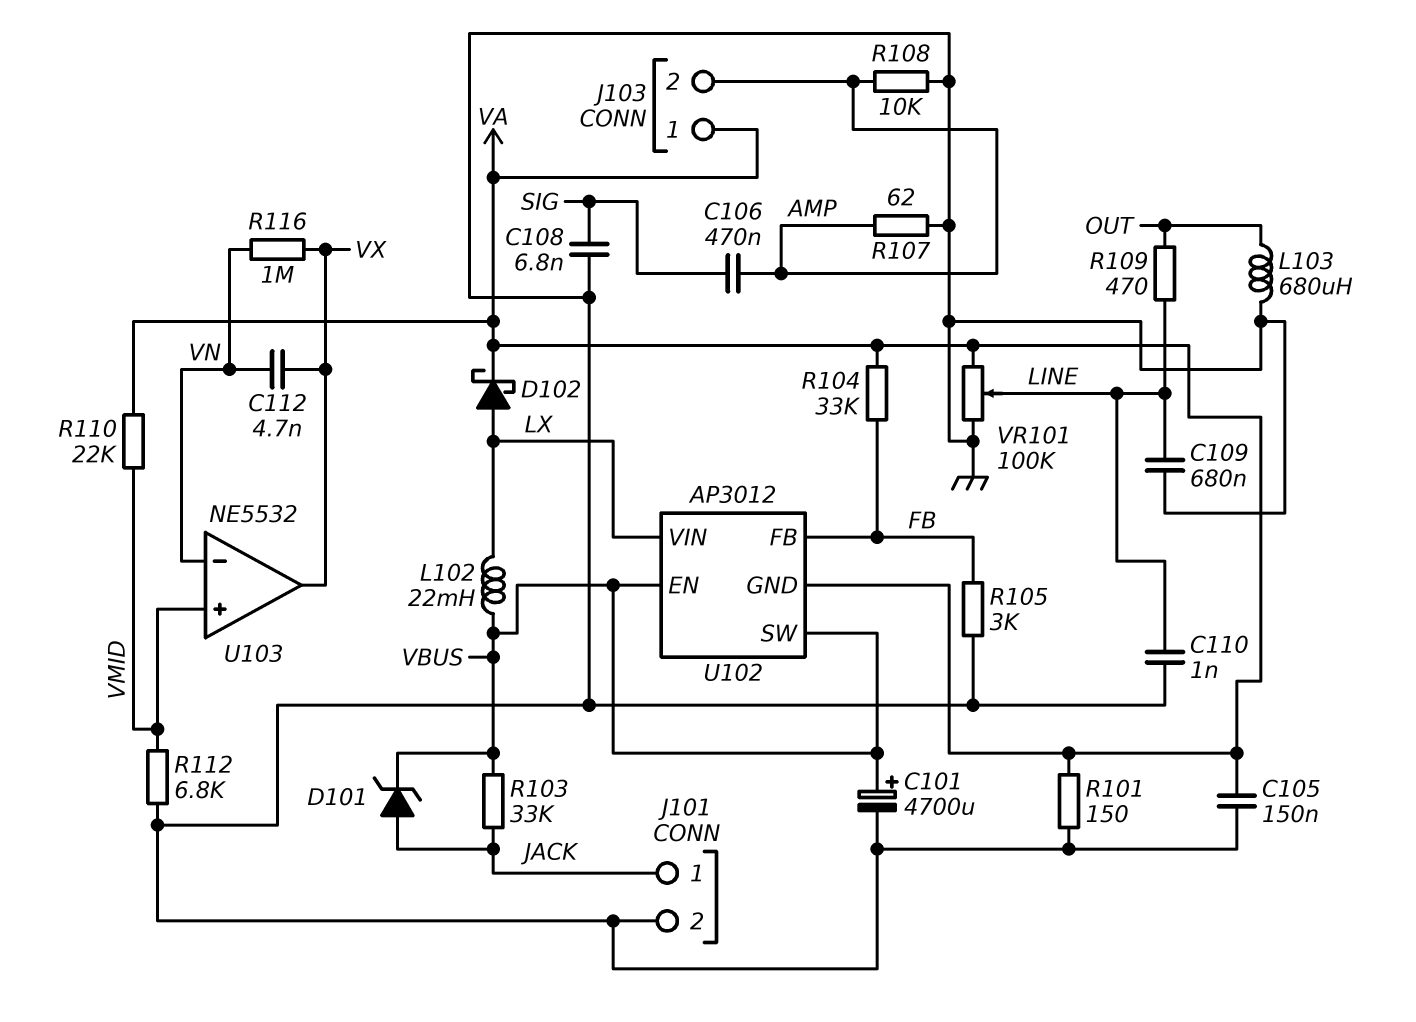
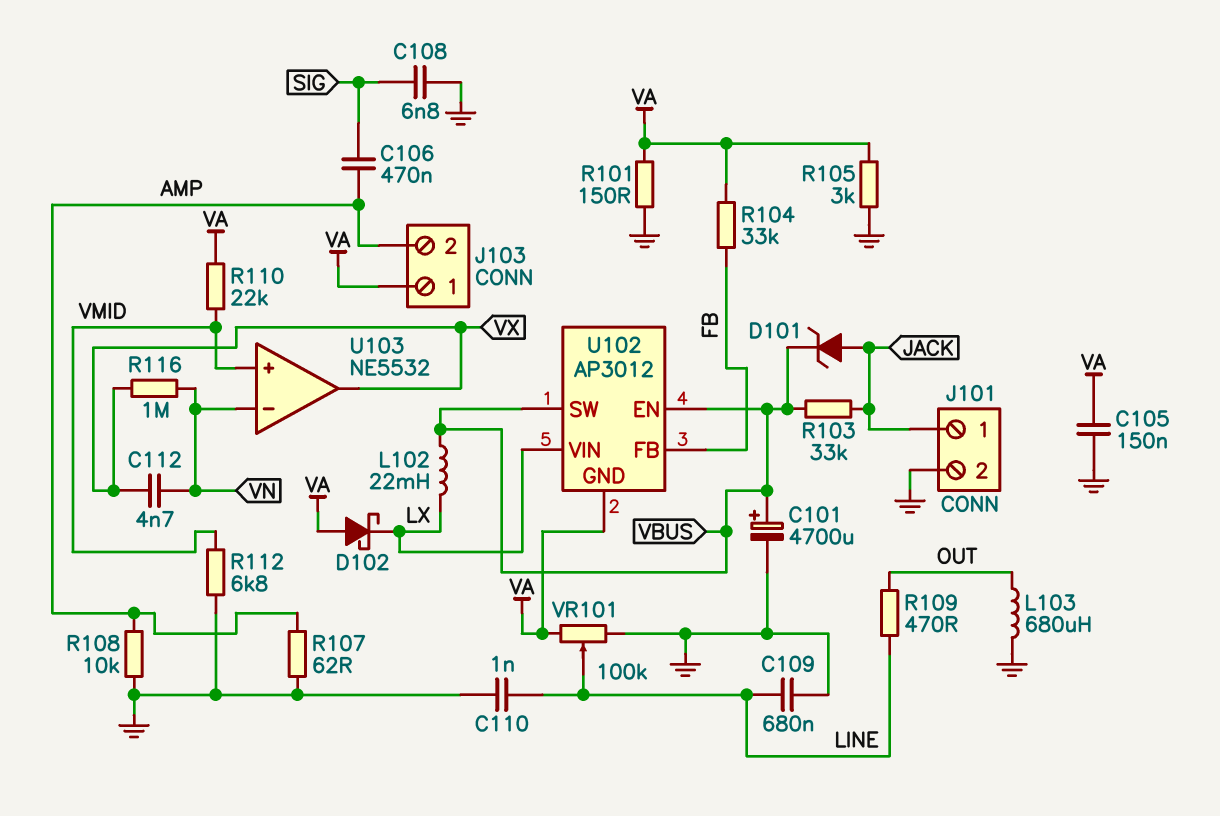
D102: schottky (A LX, K VA) -> schottky (A VA, K LX)
R105: 3k (FB, GND) -> 3k (GND, VA)

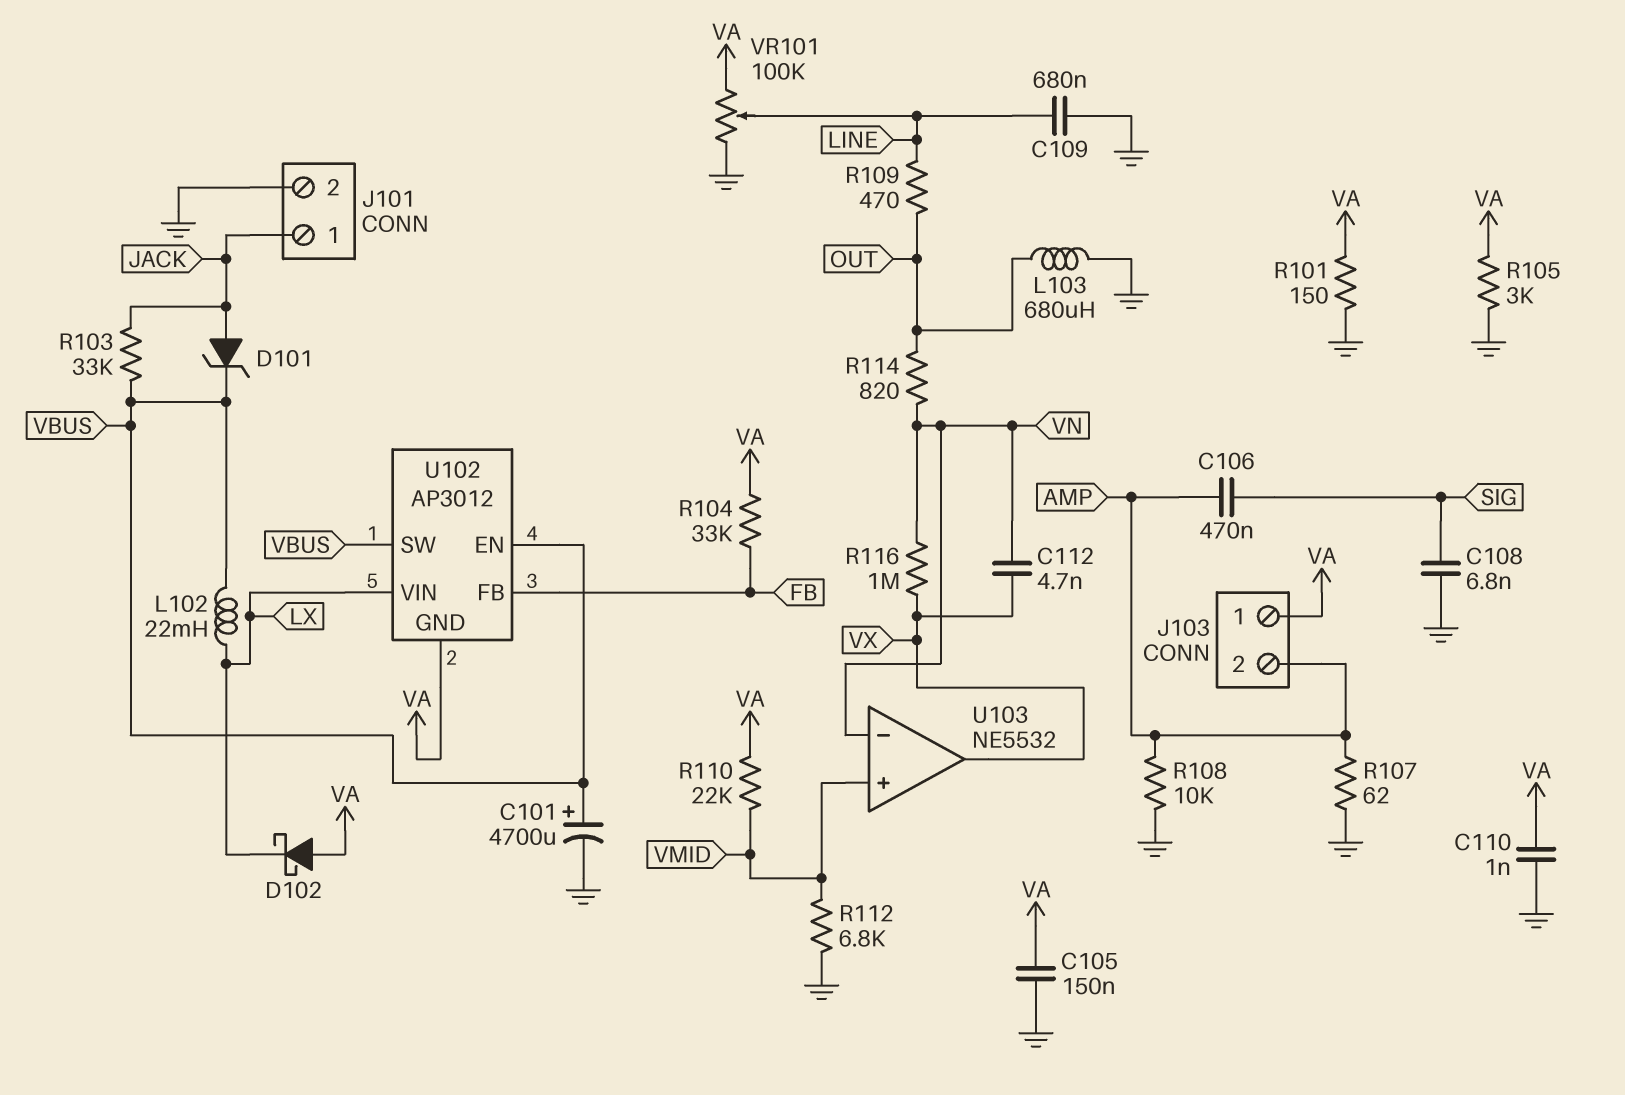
C110: 1nF (GND, LINE) -> 1nF (GND, VA)
R114: none -> 820 (OUT, VN)

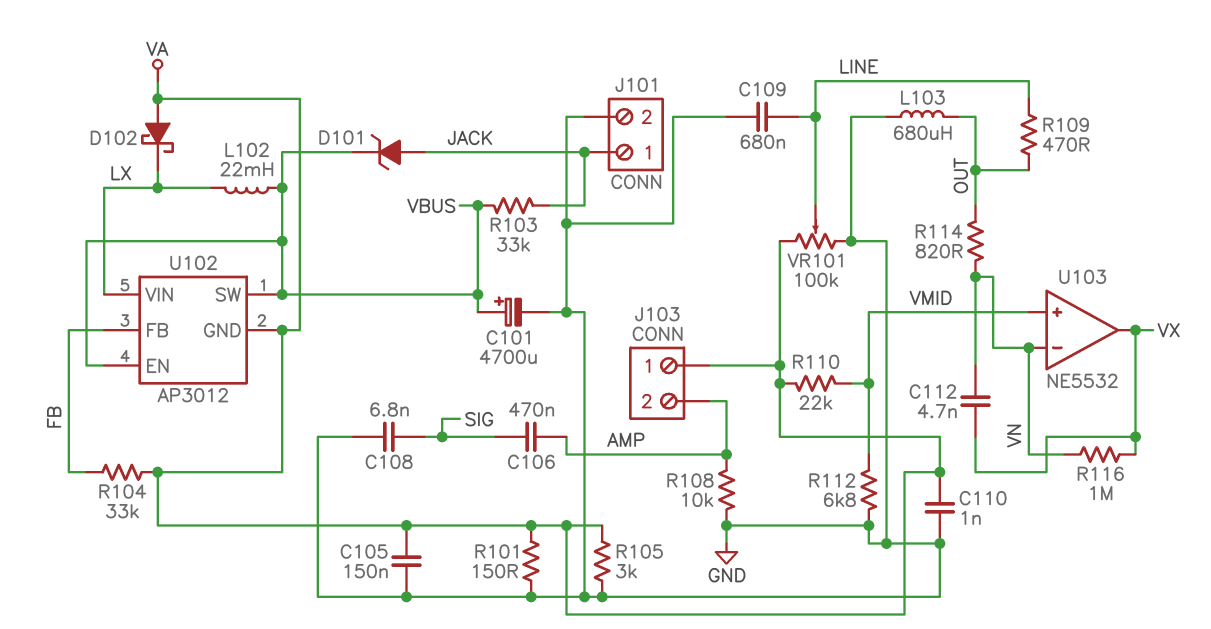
R107: 62 (AMP, GND) -> none

